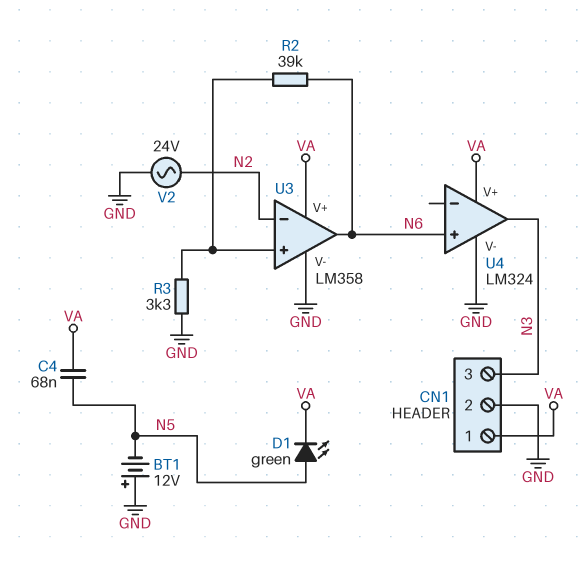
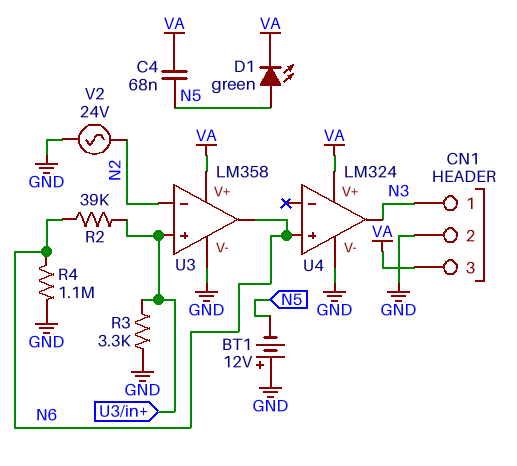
CN1 pin 1: VA -> N3
CN1 pin 3: N3 -> VA
R4: none -> 1.1M (GND, N6)

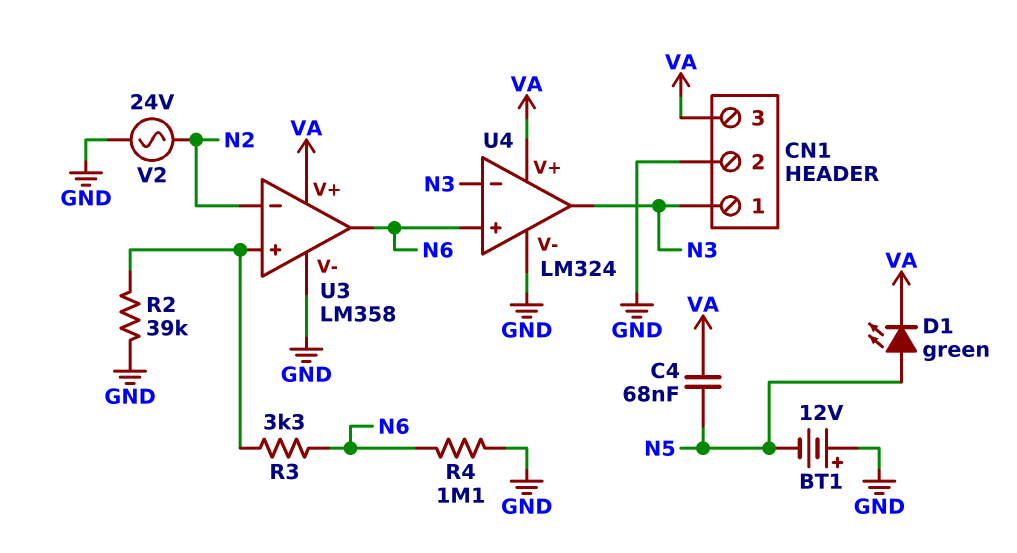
R2: 39k (N6, U3/in+) -> 39k (GND, U3/in+)
R3: 3.3k (GND, U3/in+) -> 3.3k (N6, U3/in+)
U4 pin in-: none -> N3

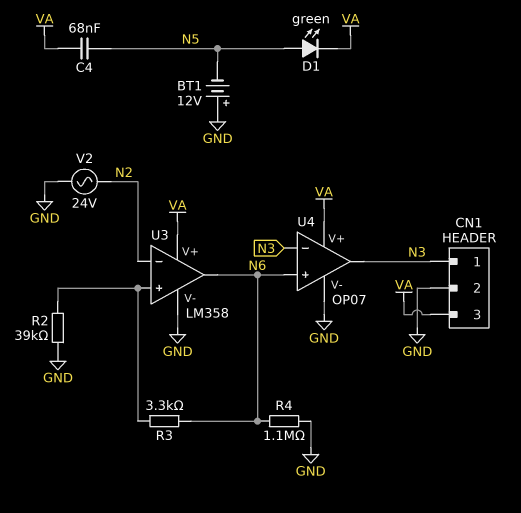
U4: LM324 -> OP07

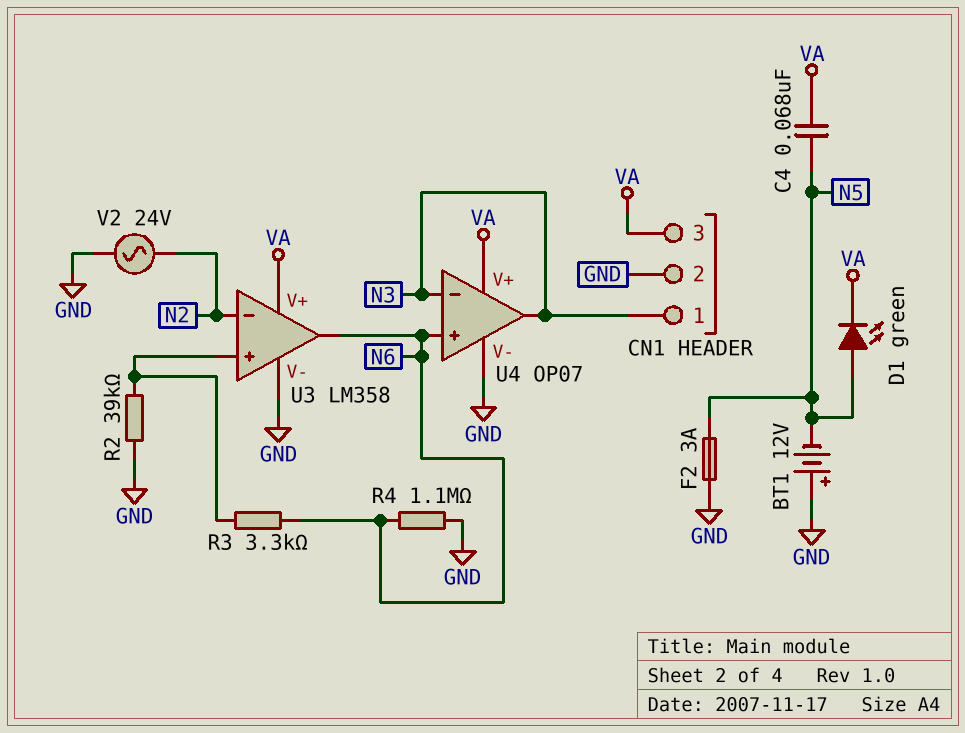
F2: none -> 3A (GND, N5)

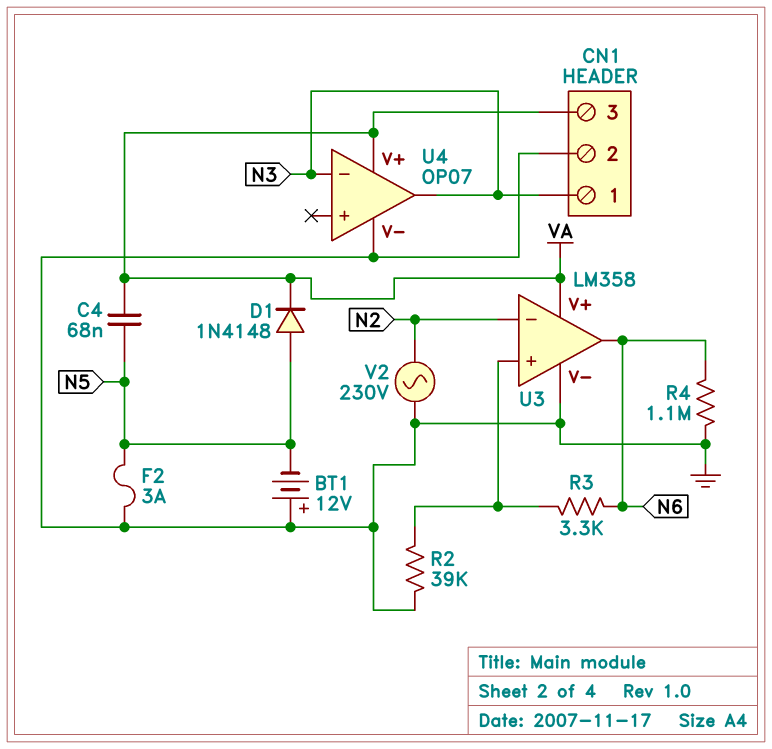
D1: LED green (A N5, K VA) -> diode 1N4148 (A N5, K VA)
U4 pin in+: N6 -> none
V2: AC 24V (GND, N2) -> AC 230V (GND, N2)

